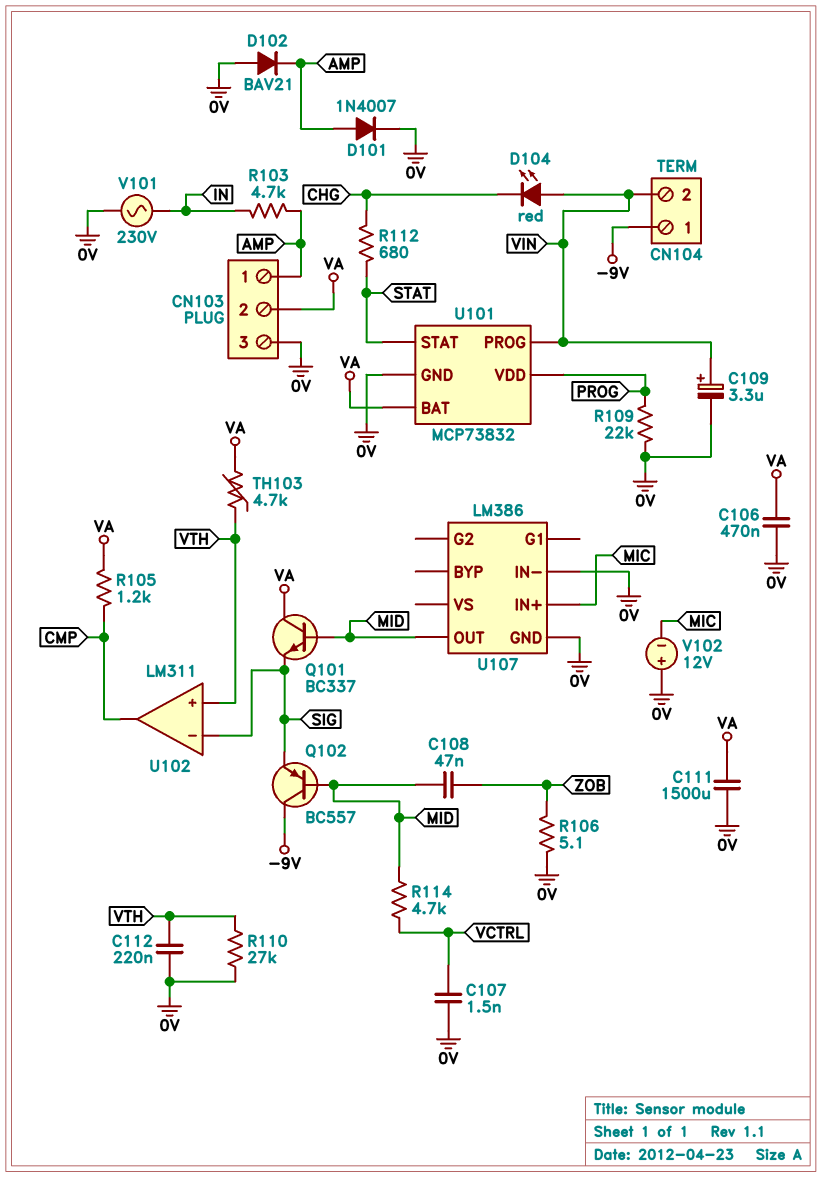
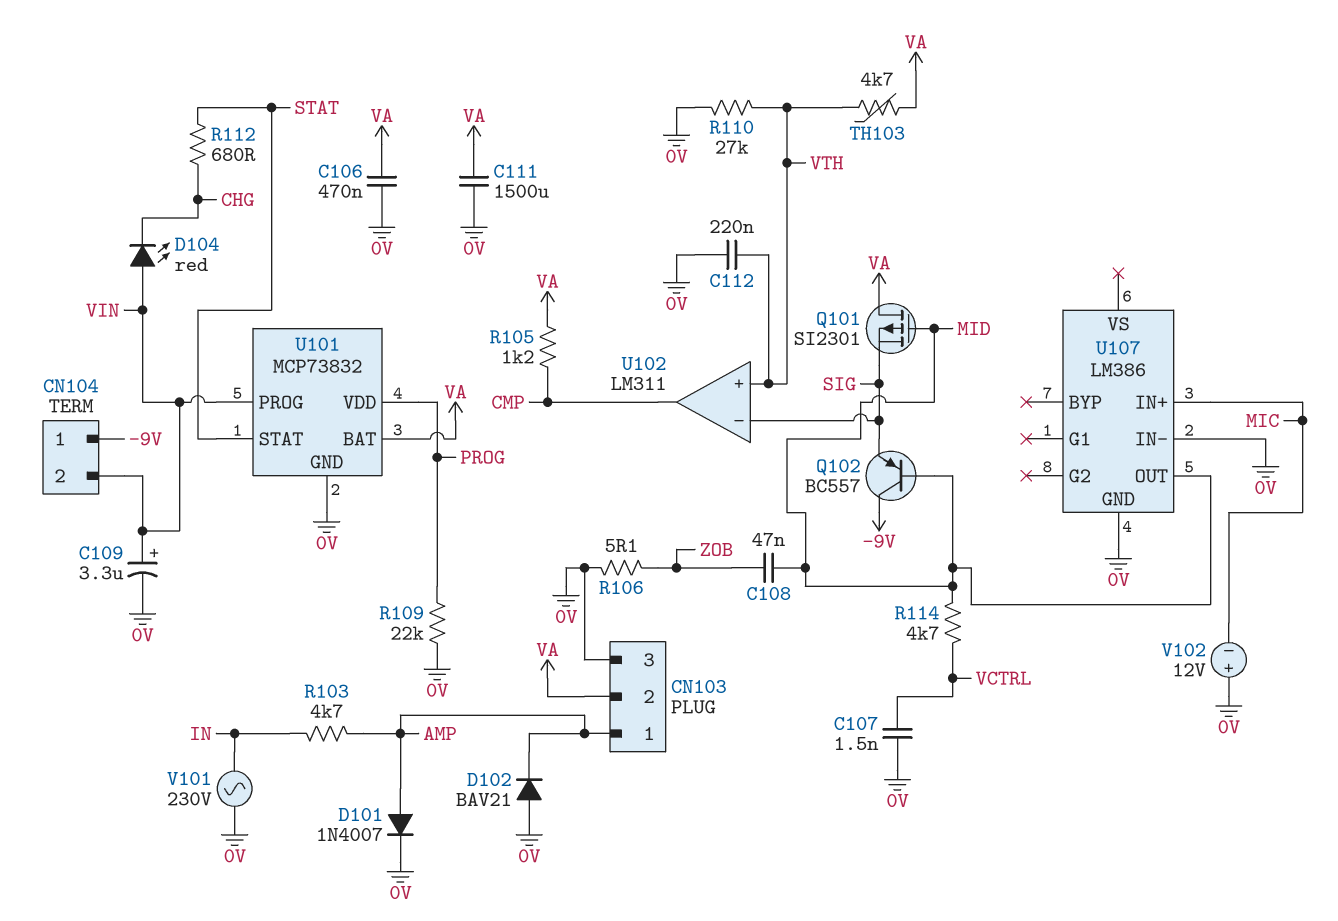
Q101: NPN BC337 (B MID, C VA, E SIG) -> PMOS SI2301 (G MID, D VA, S SIG)

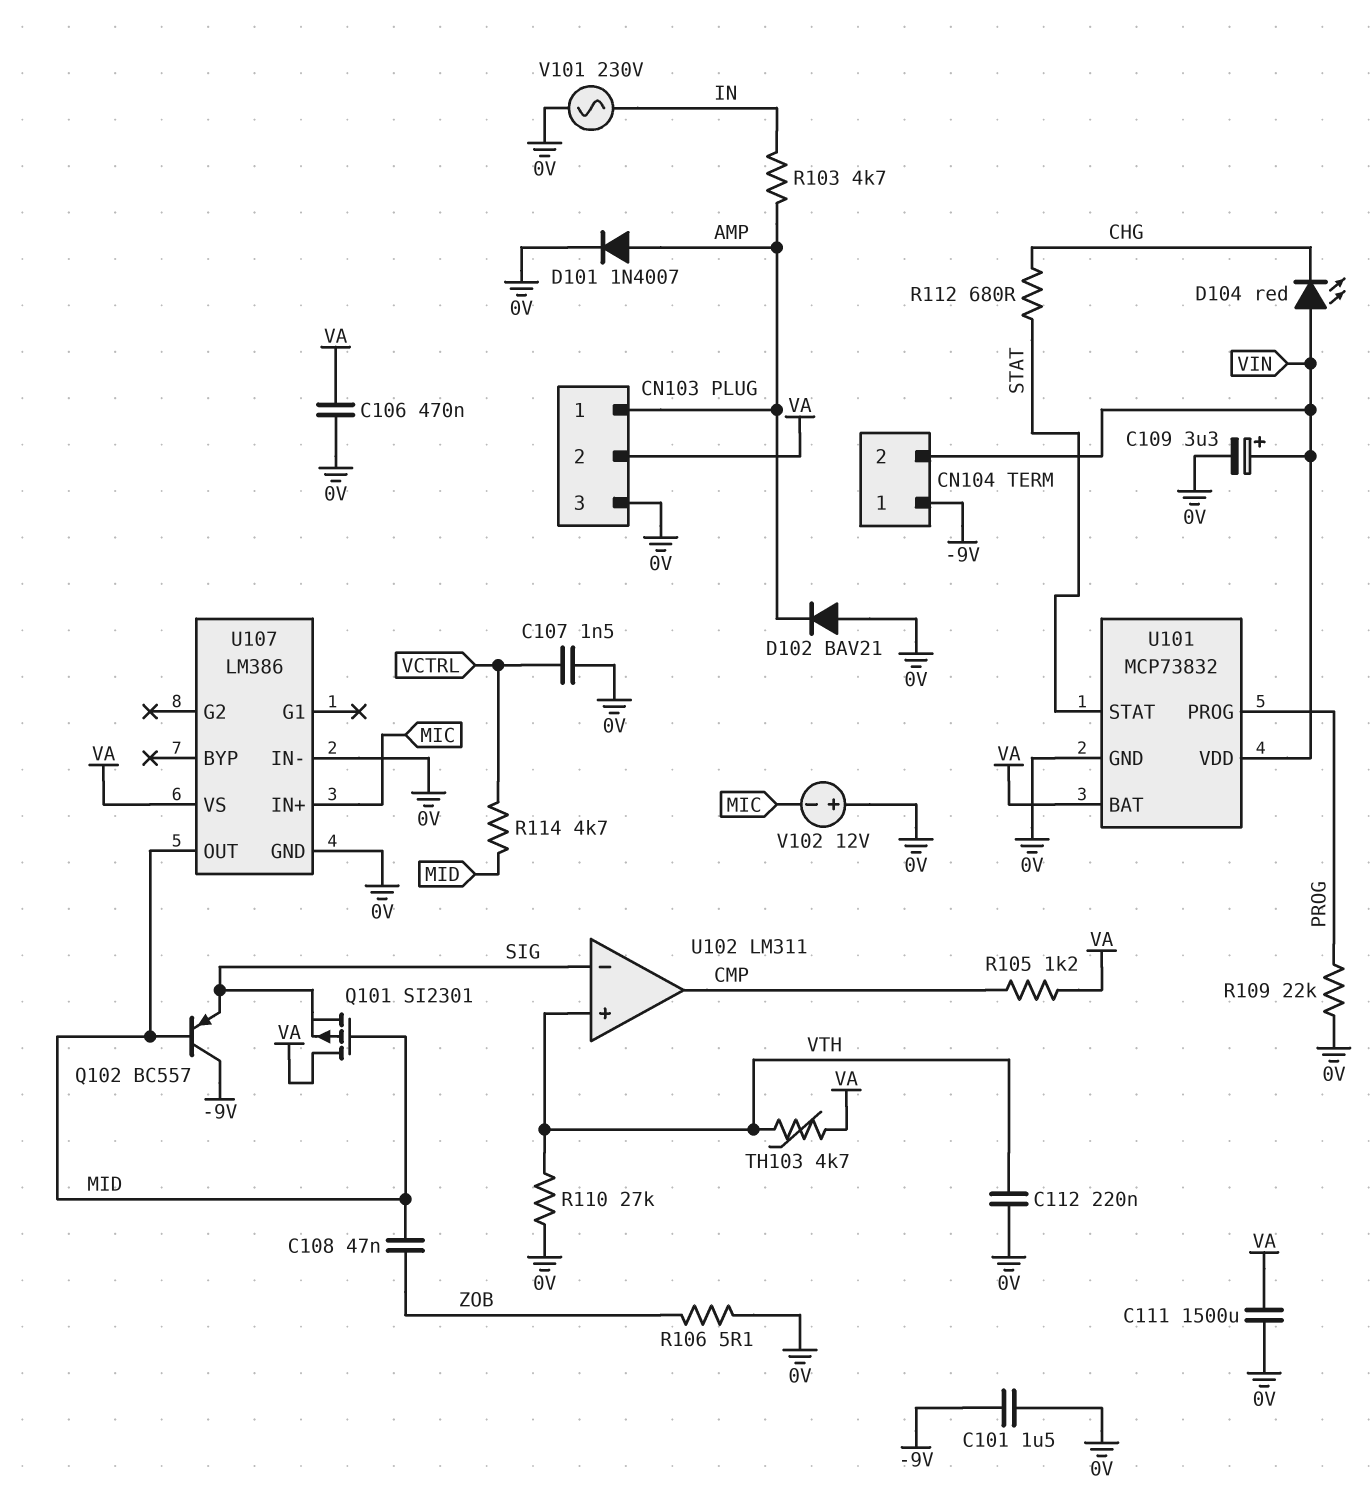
C101: none -> 1.5uF (-9V, 0V)
U101 pin PROG: VIN -> PROG
U101 pin VDD: PROG -> VIN
U107 pin VS: none -> VA

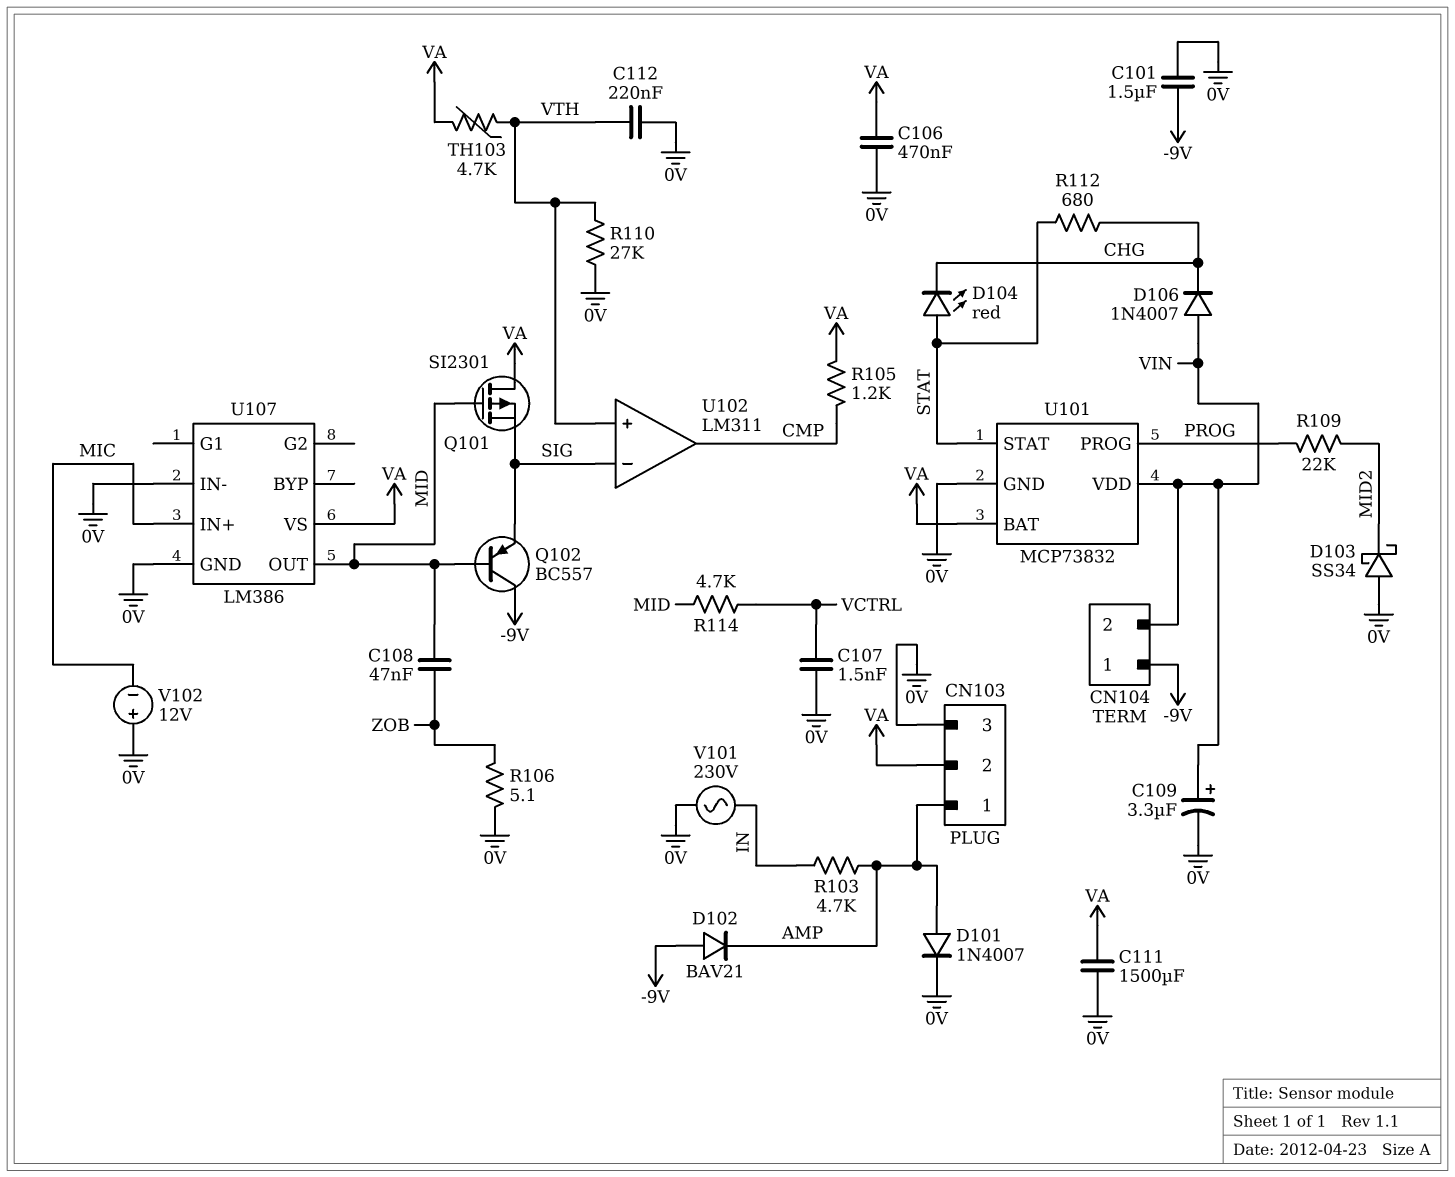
D102: diode BAV21 (A 0V, K AMP) -> diode BAV21 (A -9V, K AMP)
D103: none -> schottky SS34 (A 0V, K MID2)
D104: LED red (A VIN, K CHG) -> LED red (A STAT, K CHG)
D106: none -> diode 1N4007 (A VIN, K CHG)
R109: 22k (0V, PROG) -> 22k (MID2, PROG)

